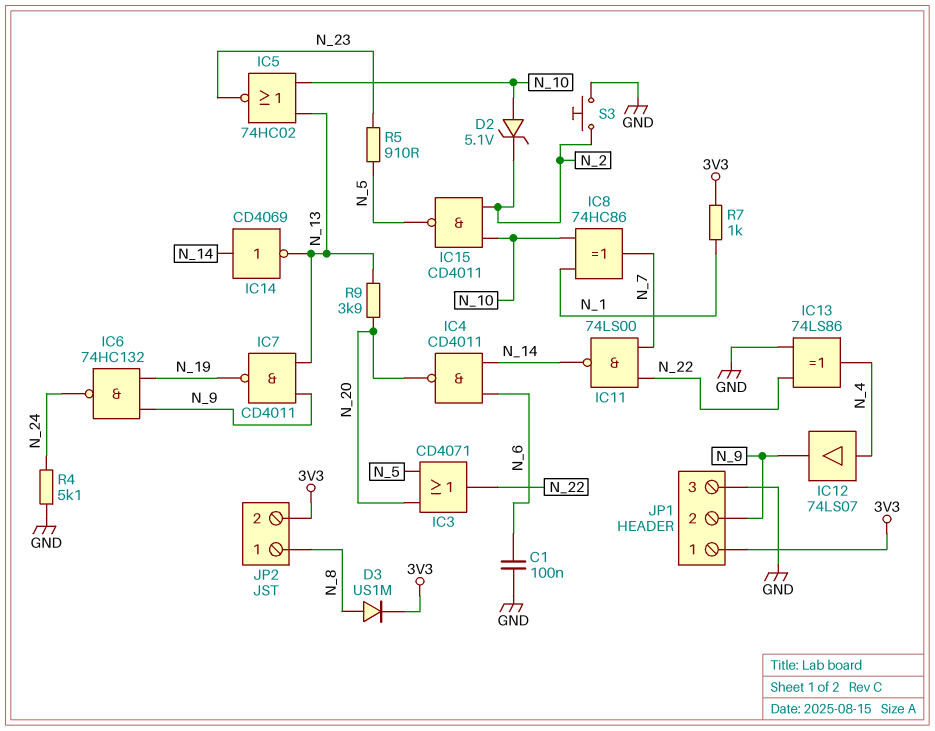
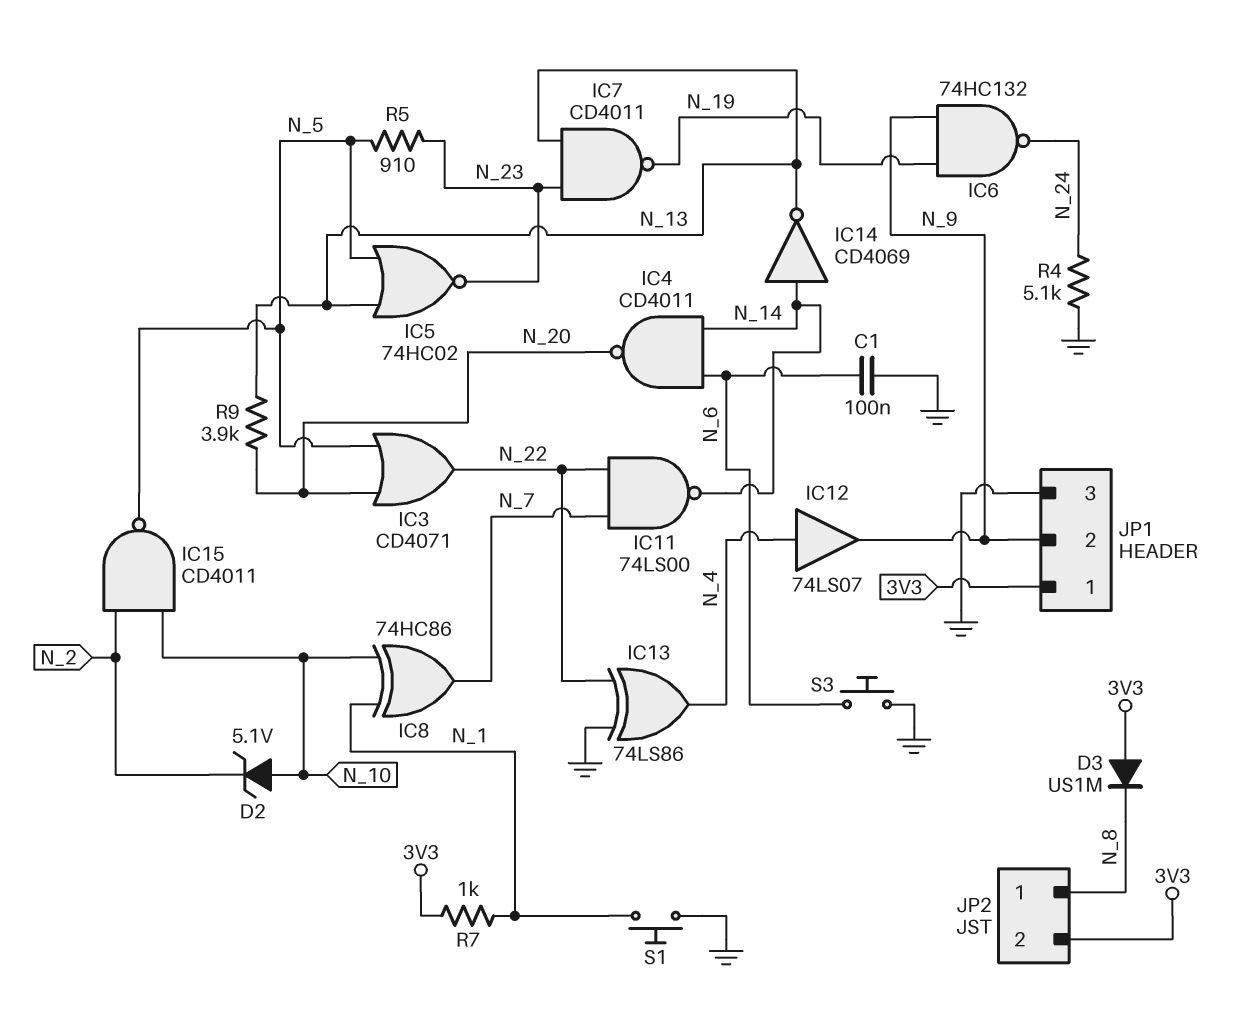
D3: diode US1M (A N_8, K 3V3) -> diode US1M (A 3V3, K N_8)
IC5: NOR 74HC02 (in N_10, in N_13, out N_23) -> NOR 74HC02 (in N_5, in N_13, out N_23)
IC7: NAND CD4011 (in N_9, in N_13, out N_19) -> NAND CD4011 (in N_13, in N_23, out N_19)
S1: none -> button (GND, N_1)
S3: button (GND, N_2) -> button (GND, N_6)

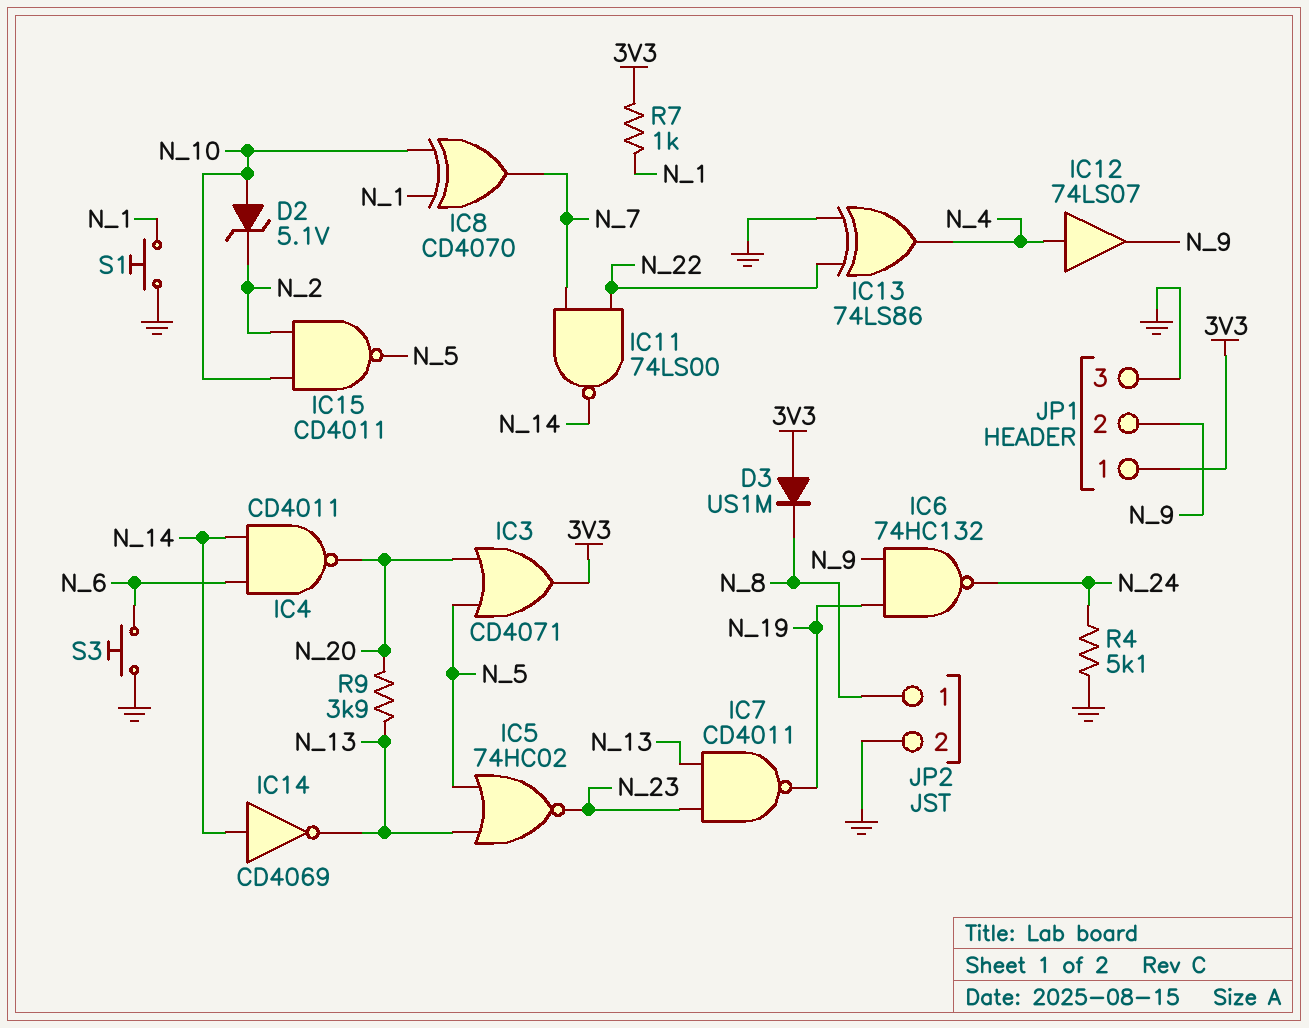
C1: 100nF (GND, N_6) -> none
IC3: OR CD4071 (in N_5, in N_20, out N_22) -> OR CD4071 (in N_5, in N_20, out 3V3)
IC8: XOR 74HC86 (in N_1, in N_10, out N_7) -> XOR CD4070 (in N_1, in N_10, out N_7)
JP2 pin 2: 3V3 -> GND
R5: 910 (N_5, N_23) -> none

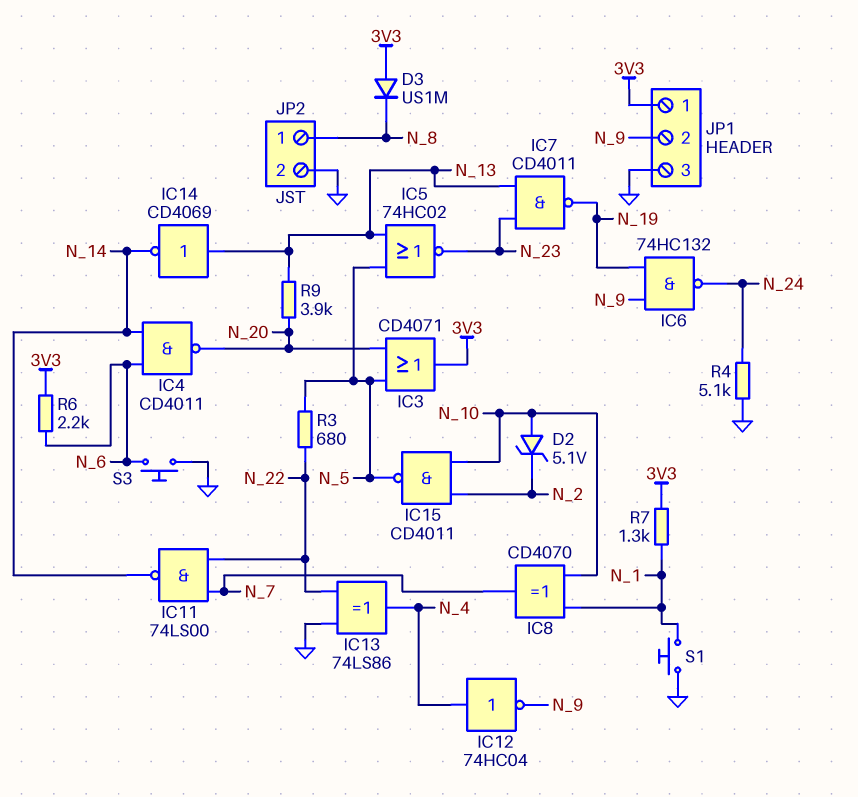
IC12: buffer 74LS07 (in N_4, out N_9) -> NOT 74HC04 (in N_4, out N_9)
IC14: NOT CD4069 (in N_14, out N_13) -> NOT CD4069 (in N_13, out N_14)
R3: none -> 680 (N_5, N_22)
R6: none -> 2.2k (3V3, N_6)
R7: 1k (3V3, N_1) -> 1.3k (3V3, N_1)

